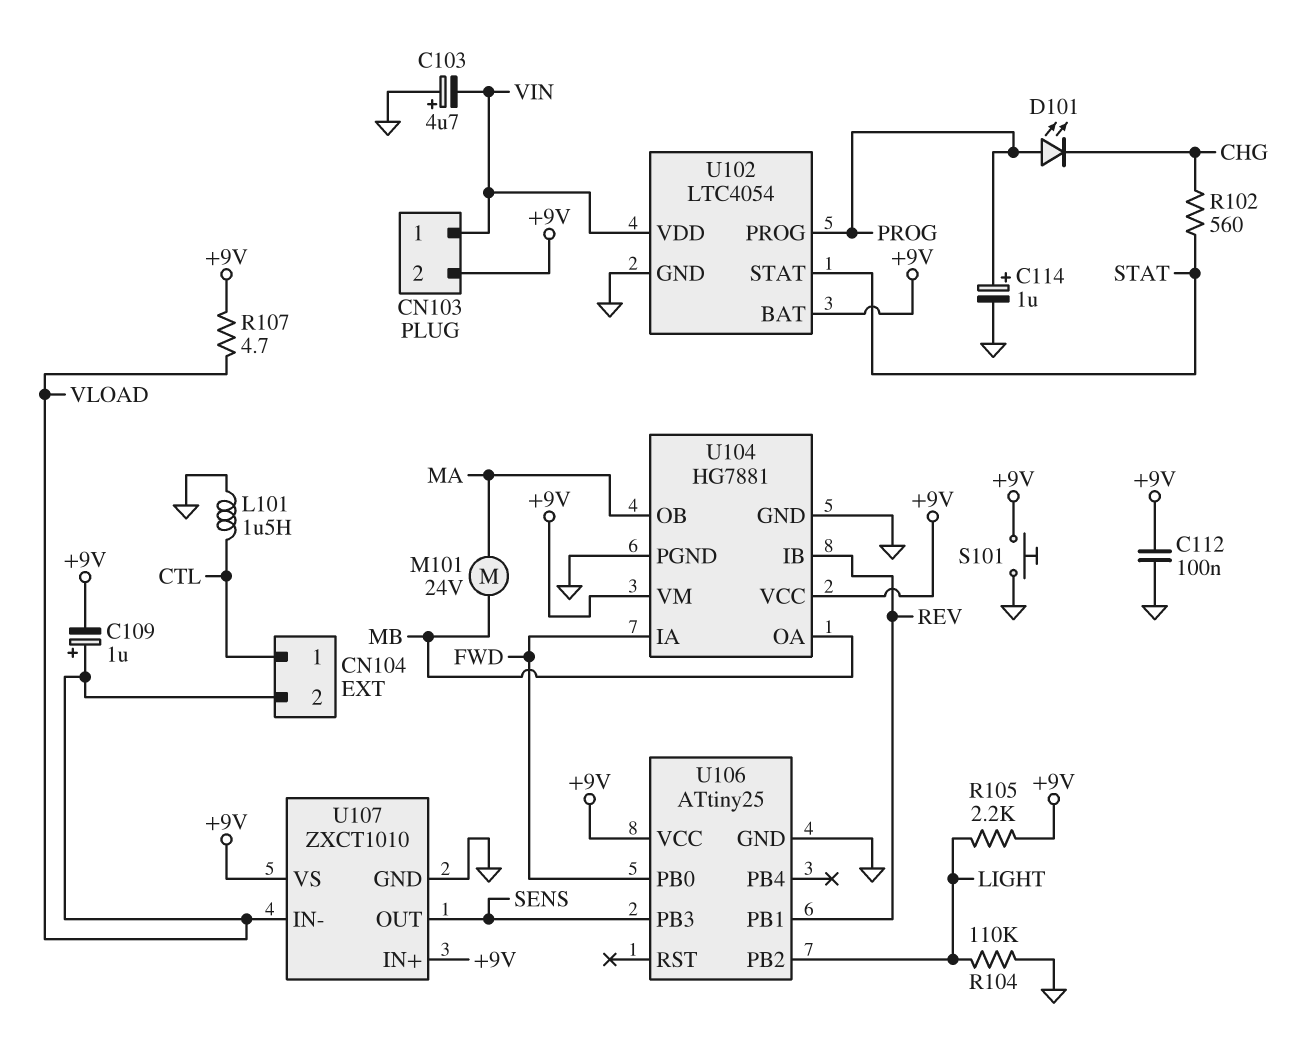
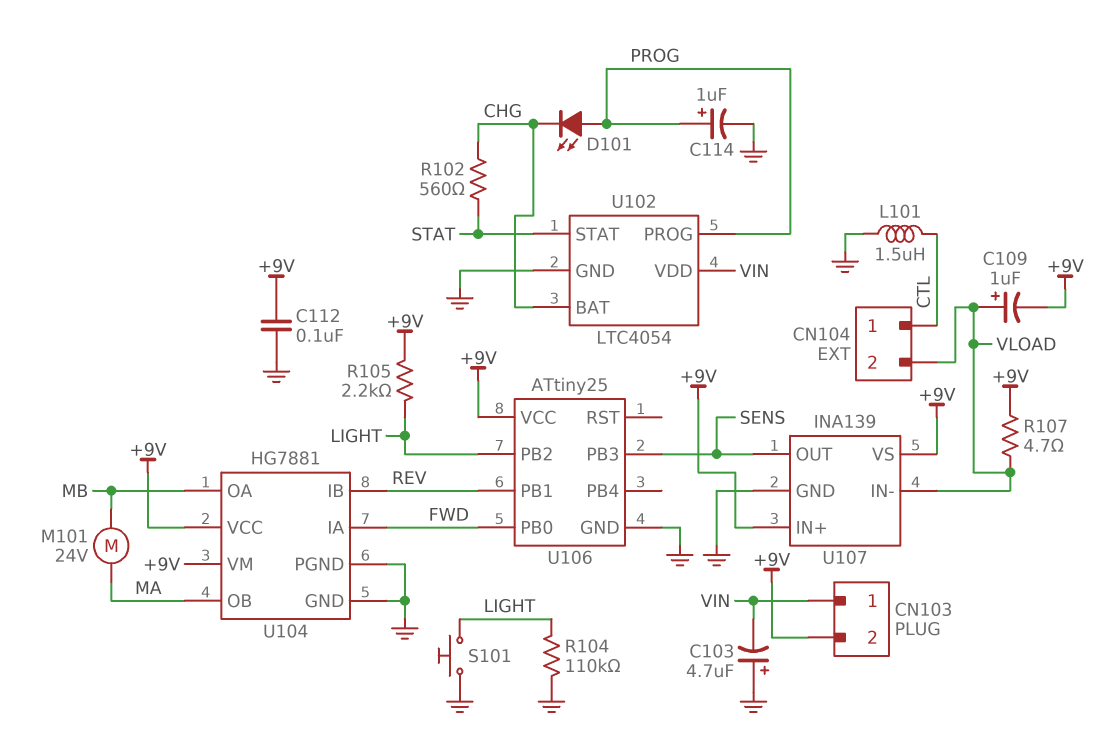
S101: button (+9V, GND) -> button (GND, LIGHT)
U102 pin BAT: +9V -> CHG
U107: ZXCT1010 -> INA139

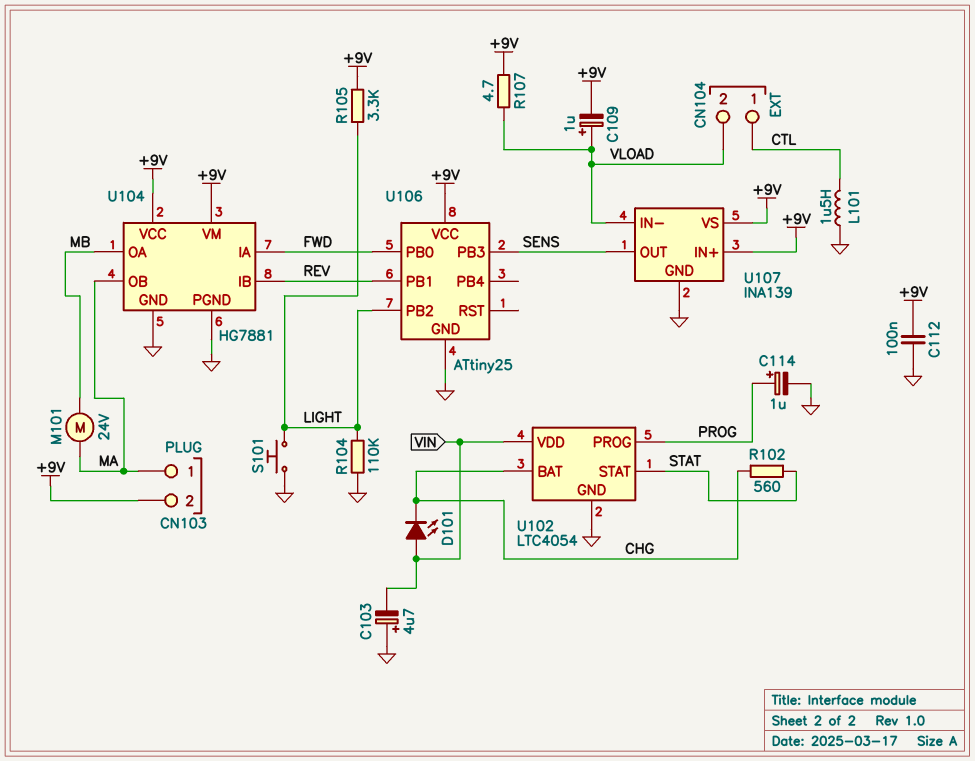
CN103 pin 1: VIN -> MA
D101: LED (A PROG, K CHG) -> LED (A VIN, K CHG)
R105: 2.2k (+9V, LIGHT) -> 3.3k (+9V, LIGHT)

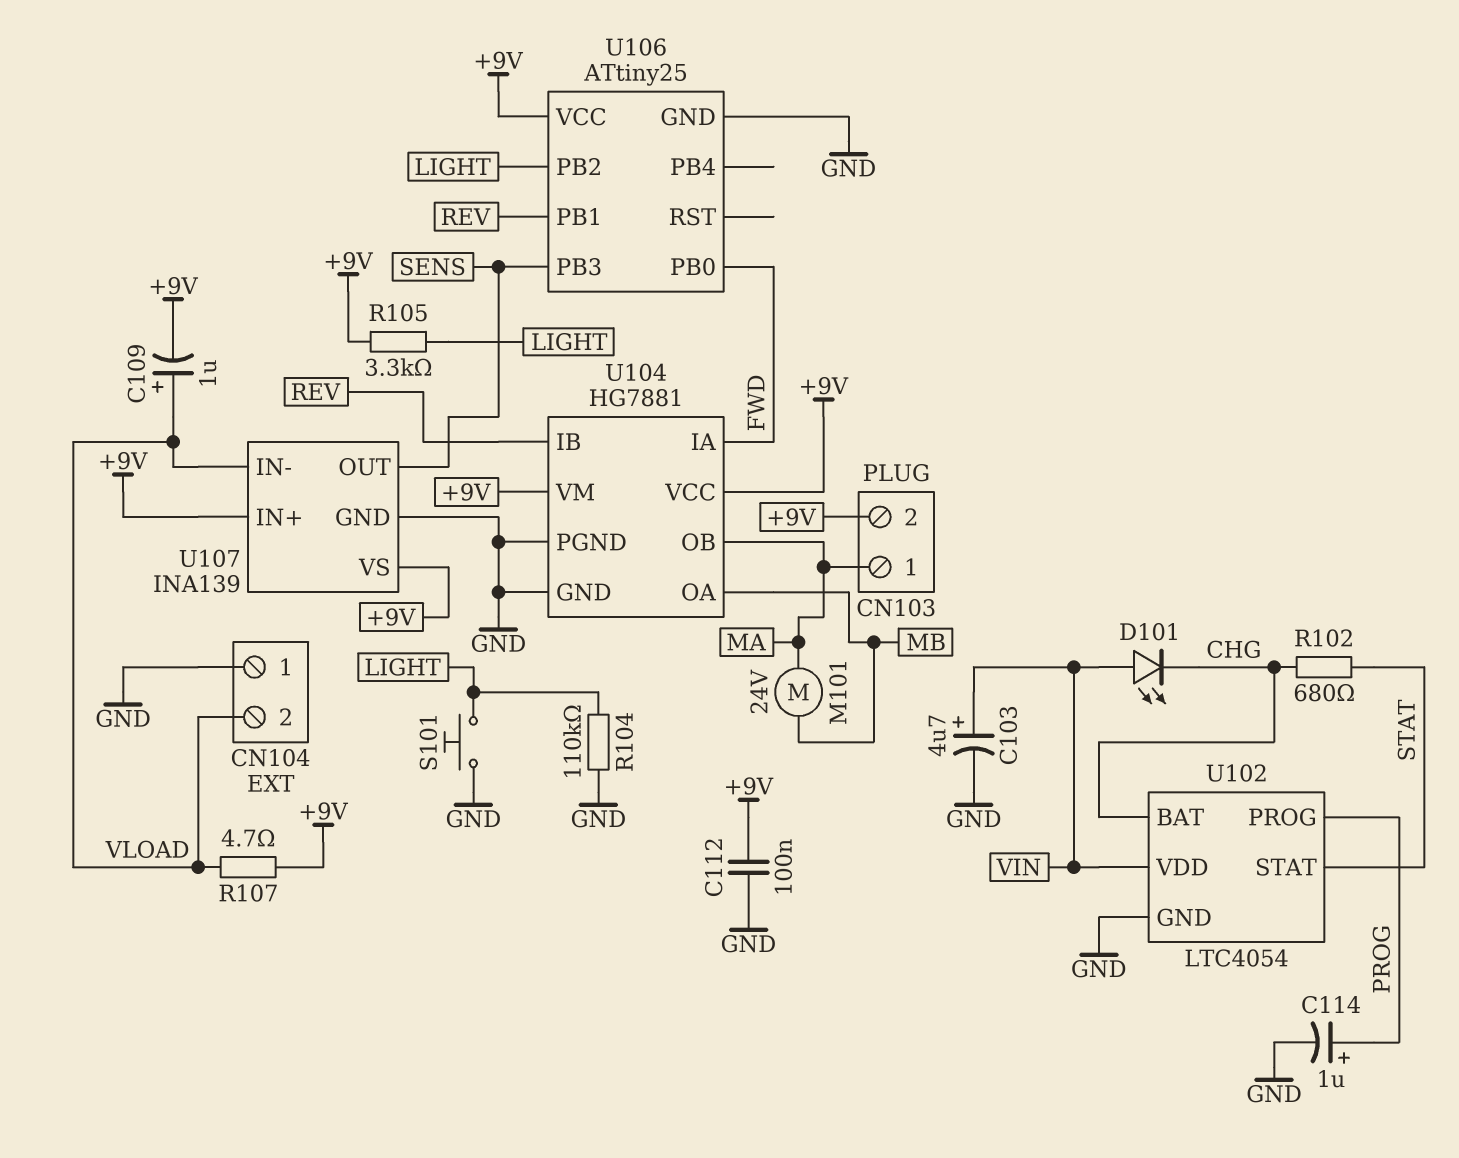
C103: 4.7uF (plus GND, minus VIN) -> 4.7uF (plus VIN, minus GND)
CN104 pin 1: CTL -> GND
L101: 1.5uH (CTL, GND) -> none
R102: 560 (CHG, STAT) -> 680 (CHG, STAT)

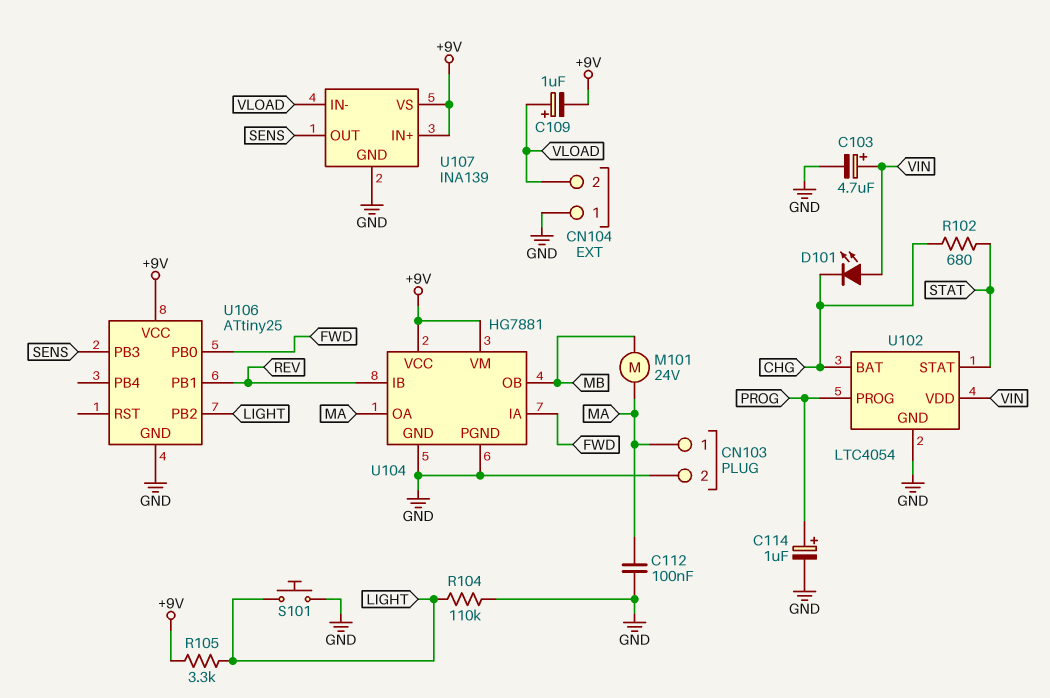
C112: 100nF (+9V, GND) -> 100nF (GND, MA)
CN103 pin 2: +9V -> GND
R107: 4.7 (+9V, VLOAD) -> none
U104 pin OA: MB -> MA
U104 pin OB: MA -> MB

